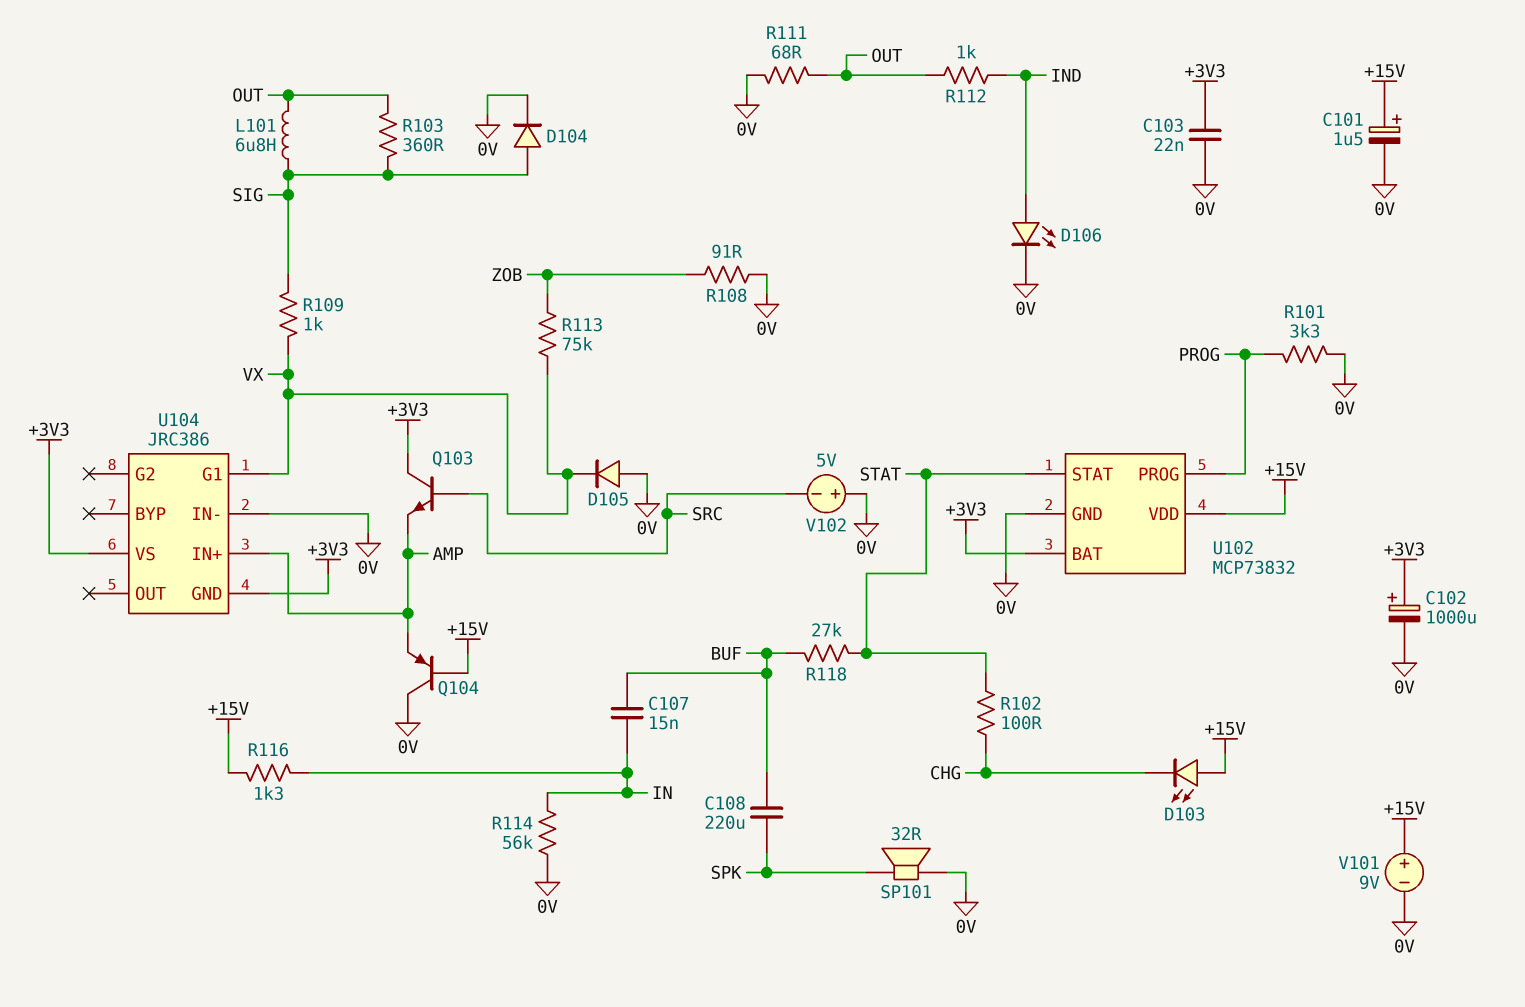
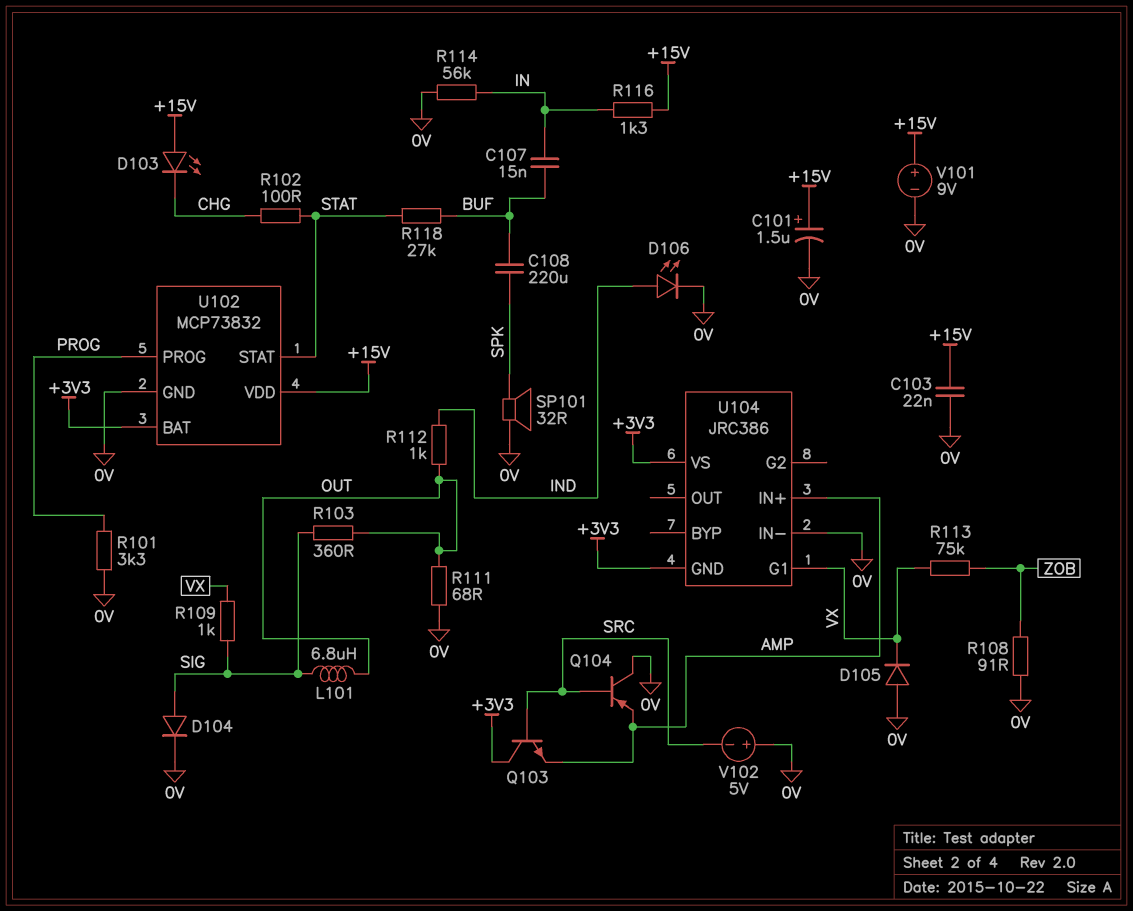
C102: 1000uF (plus +3V3, minus 0V) -> none
C103: 22nF (+3V3, 0V) -> 22nF (+15V, 0V)
Q104: PNP (B +15V, C 0V, E AMP) -> PNP (B SRC, C 0V, E AMP)

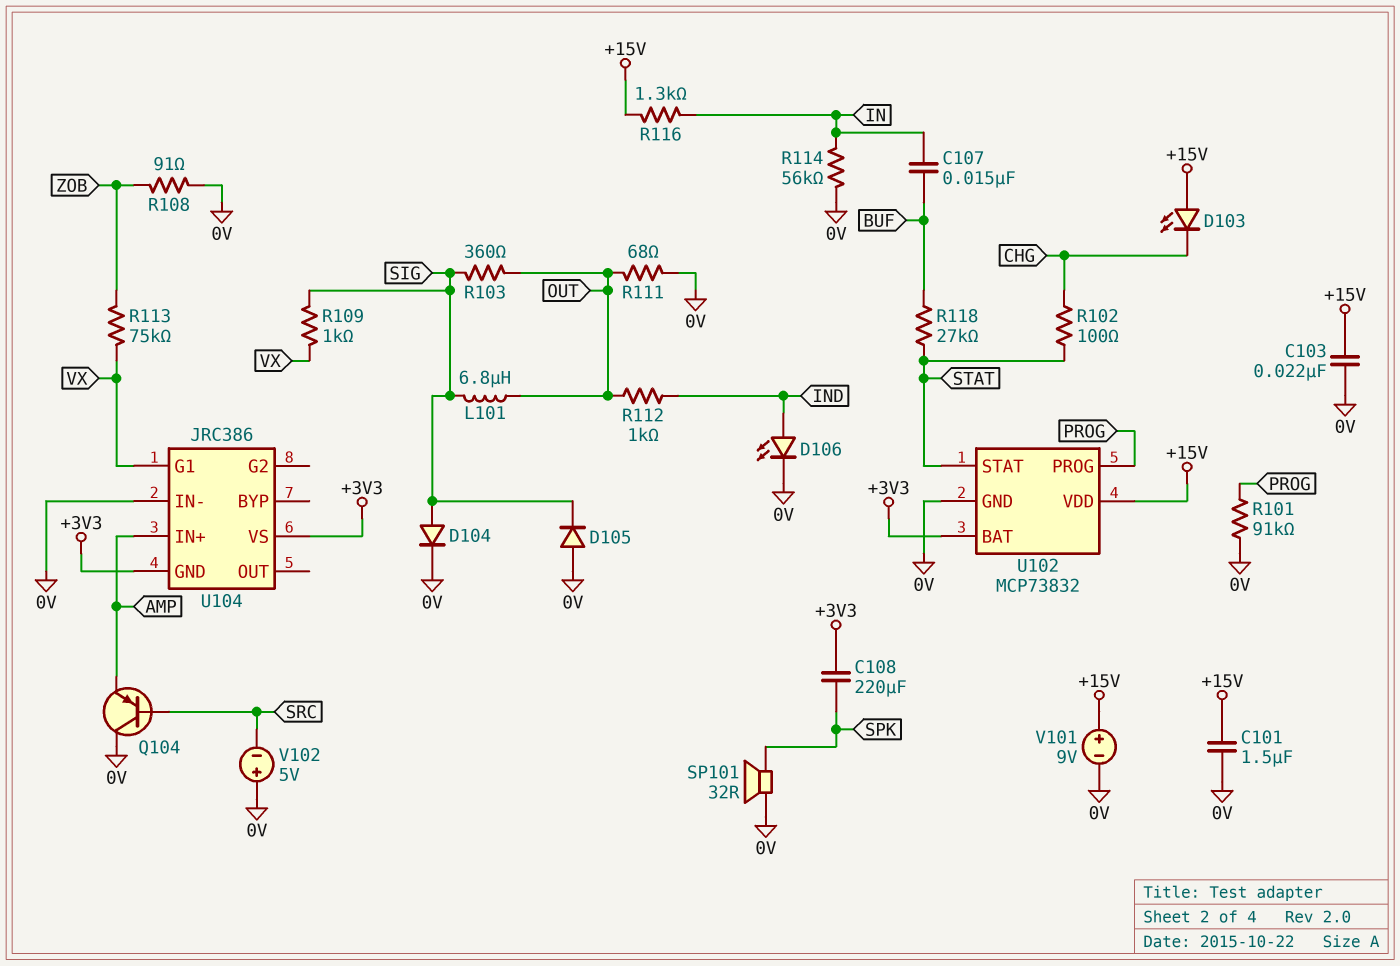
C101: 1.5uF (plus +15V, minus 0V) -> 1.5uF (+15V, 0V)
C108: 220uF (BUF, SPK) -> 220uF (+3V3, SPK)
D105: diode (A 0V, K VX) -> diode (A 0V, K SIG)
Q103: NPN (B SRC, C +3V3, E AMP) -> none
R101: 3.3k (0V, PROG) -> 91k (0V, PROG)

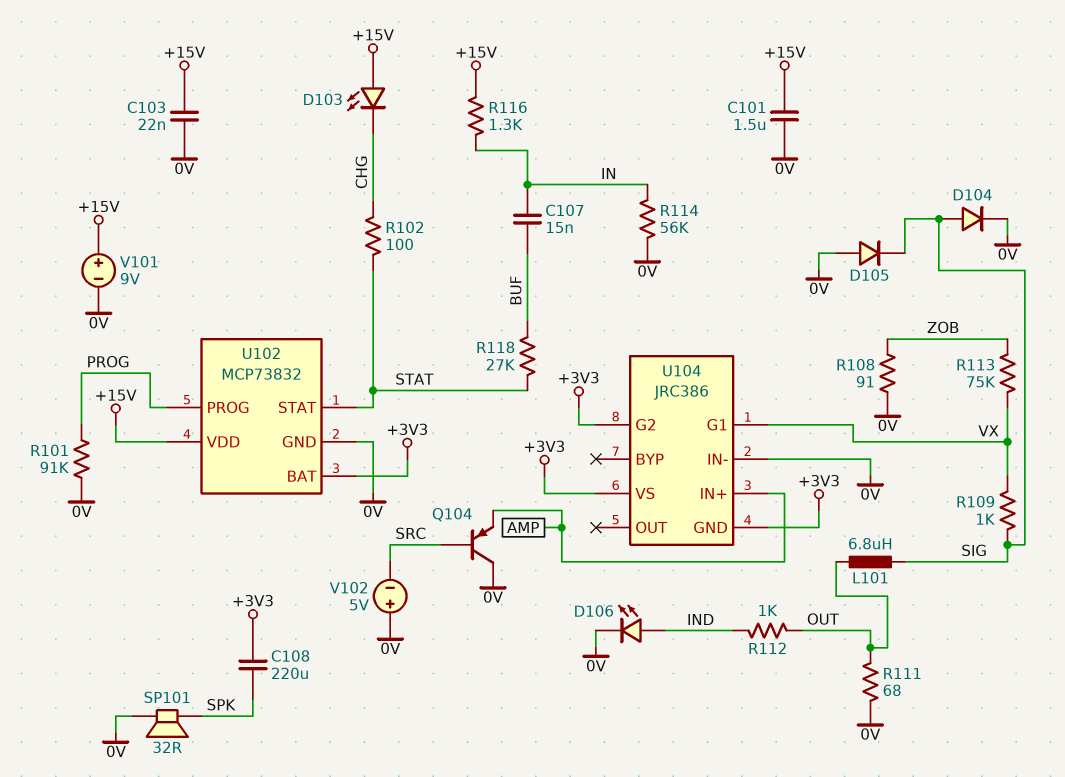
R103: 360 (OUT, SIG) -> none
U104 pin G2: none -> +3V3

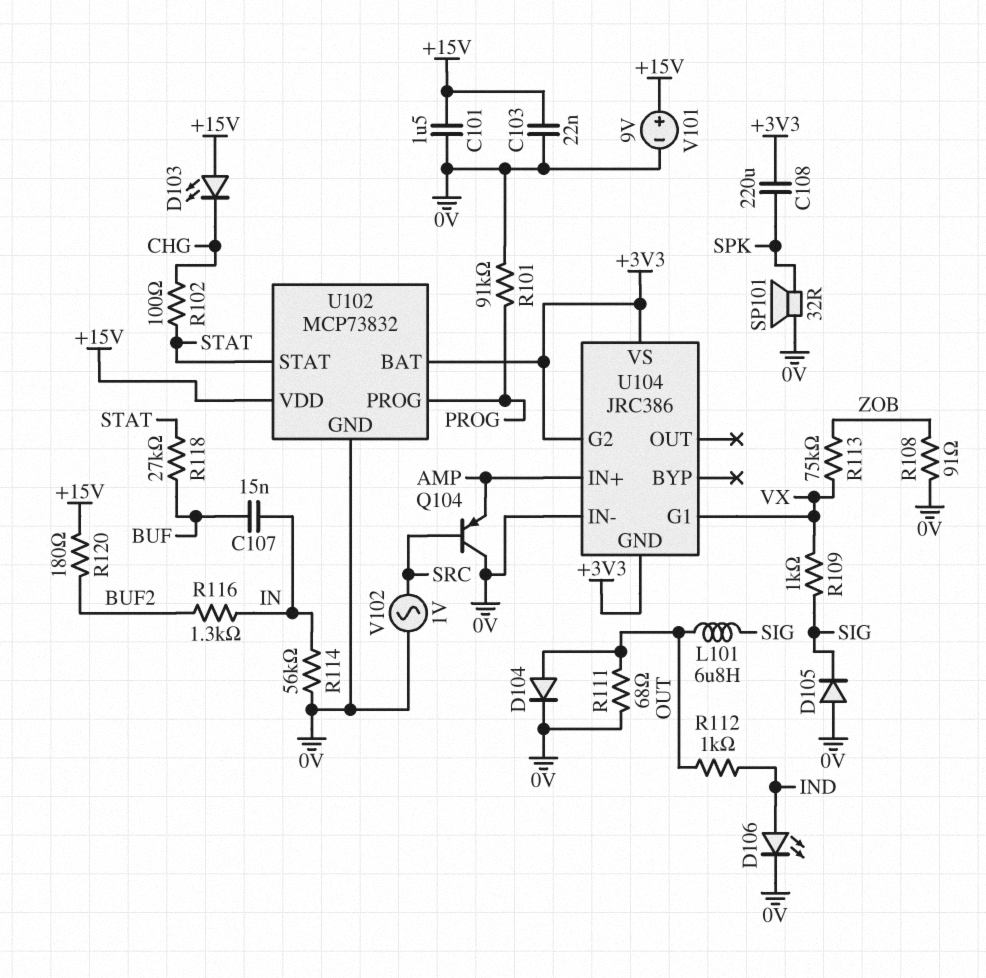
D104: diode (A SIG, K 0V) -> diode (A OUT, K 0V)
R116: 1.3k (+15V, IN) -> 1.3k (BUF2, IN)
R120: none -> 180 (+15V, BUF2)
V102: 5V (plus 0V, minus SRC) -> AC 1V (0V, SRC)

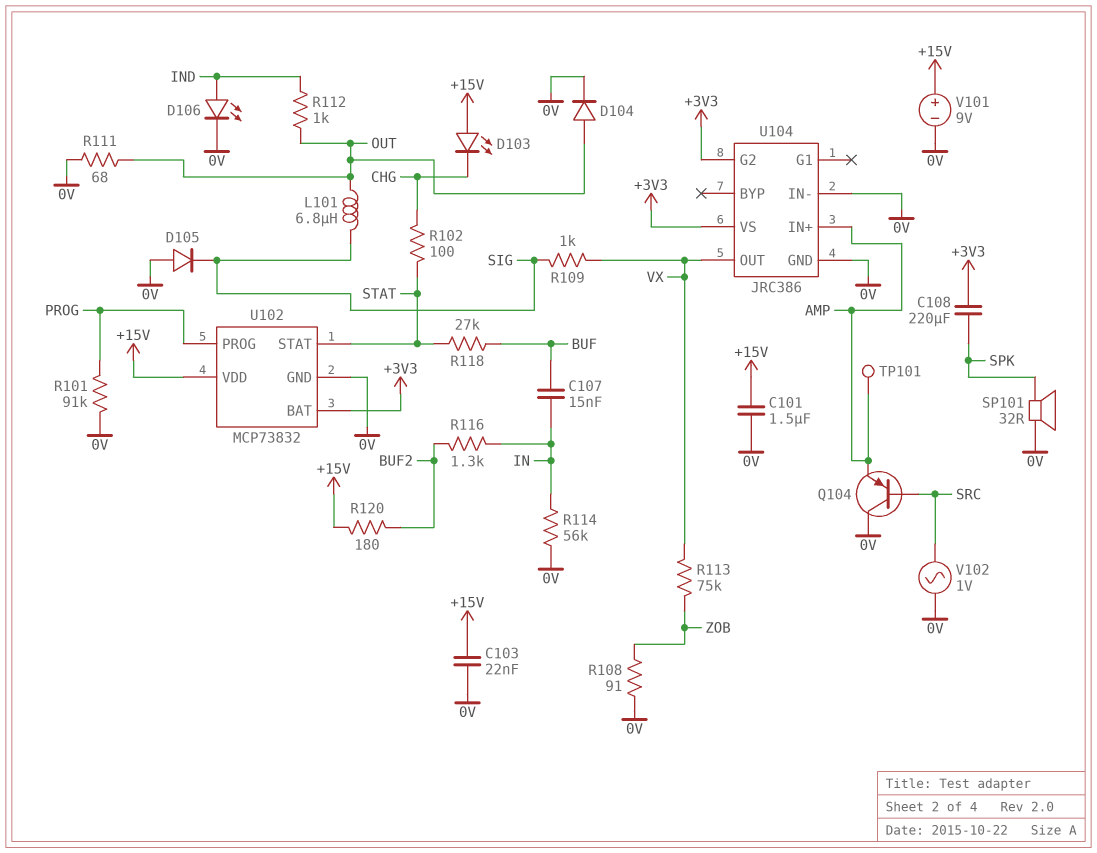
TP101: none -> test point (AMP)
U104 pin G1: VX -> none
U104 pin GND: +3V3 -> 0V
U104 pin OUT: none -> VX

